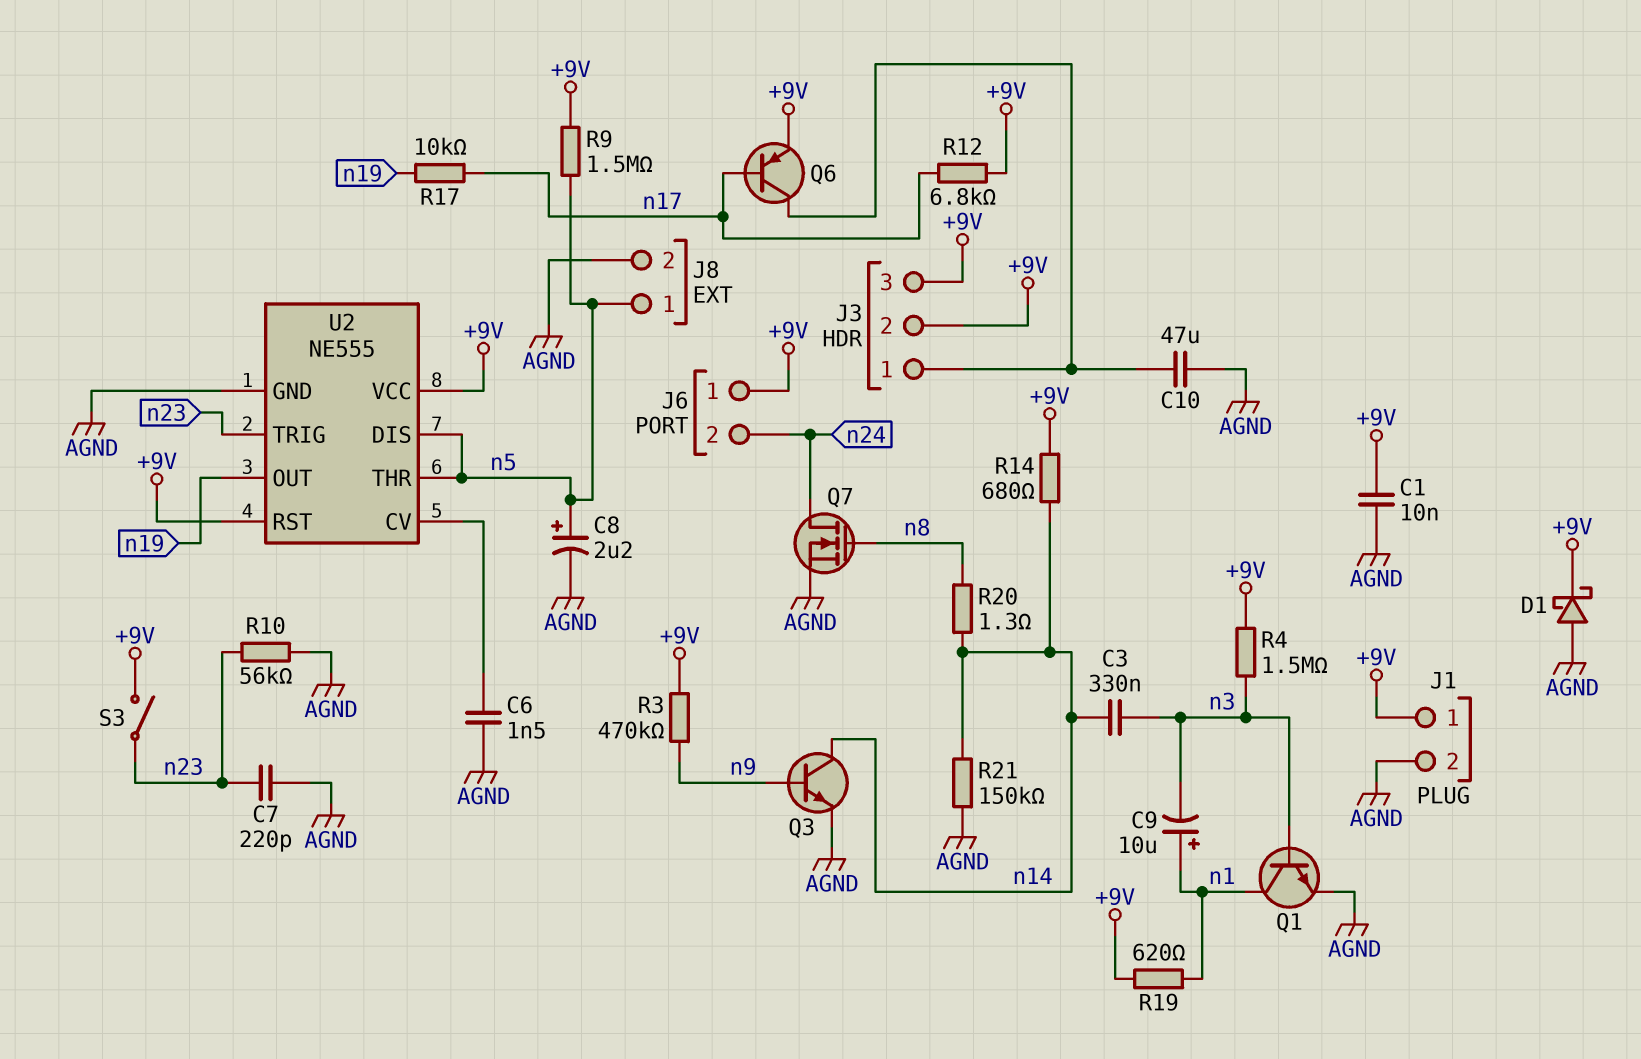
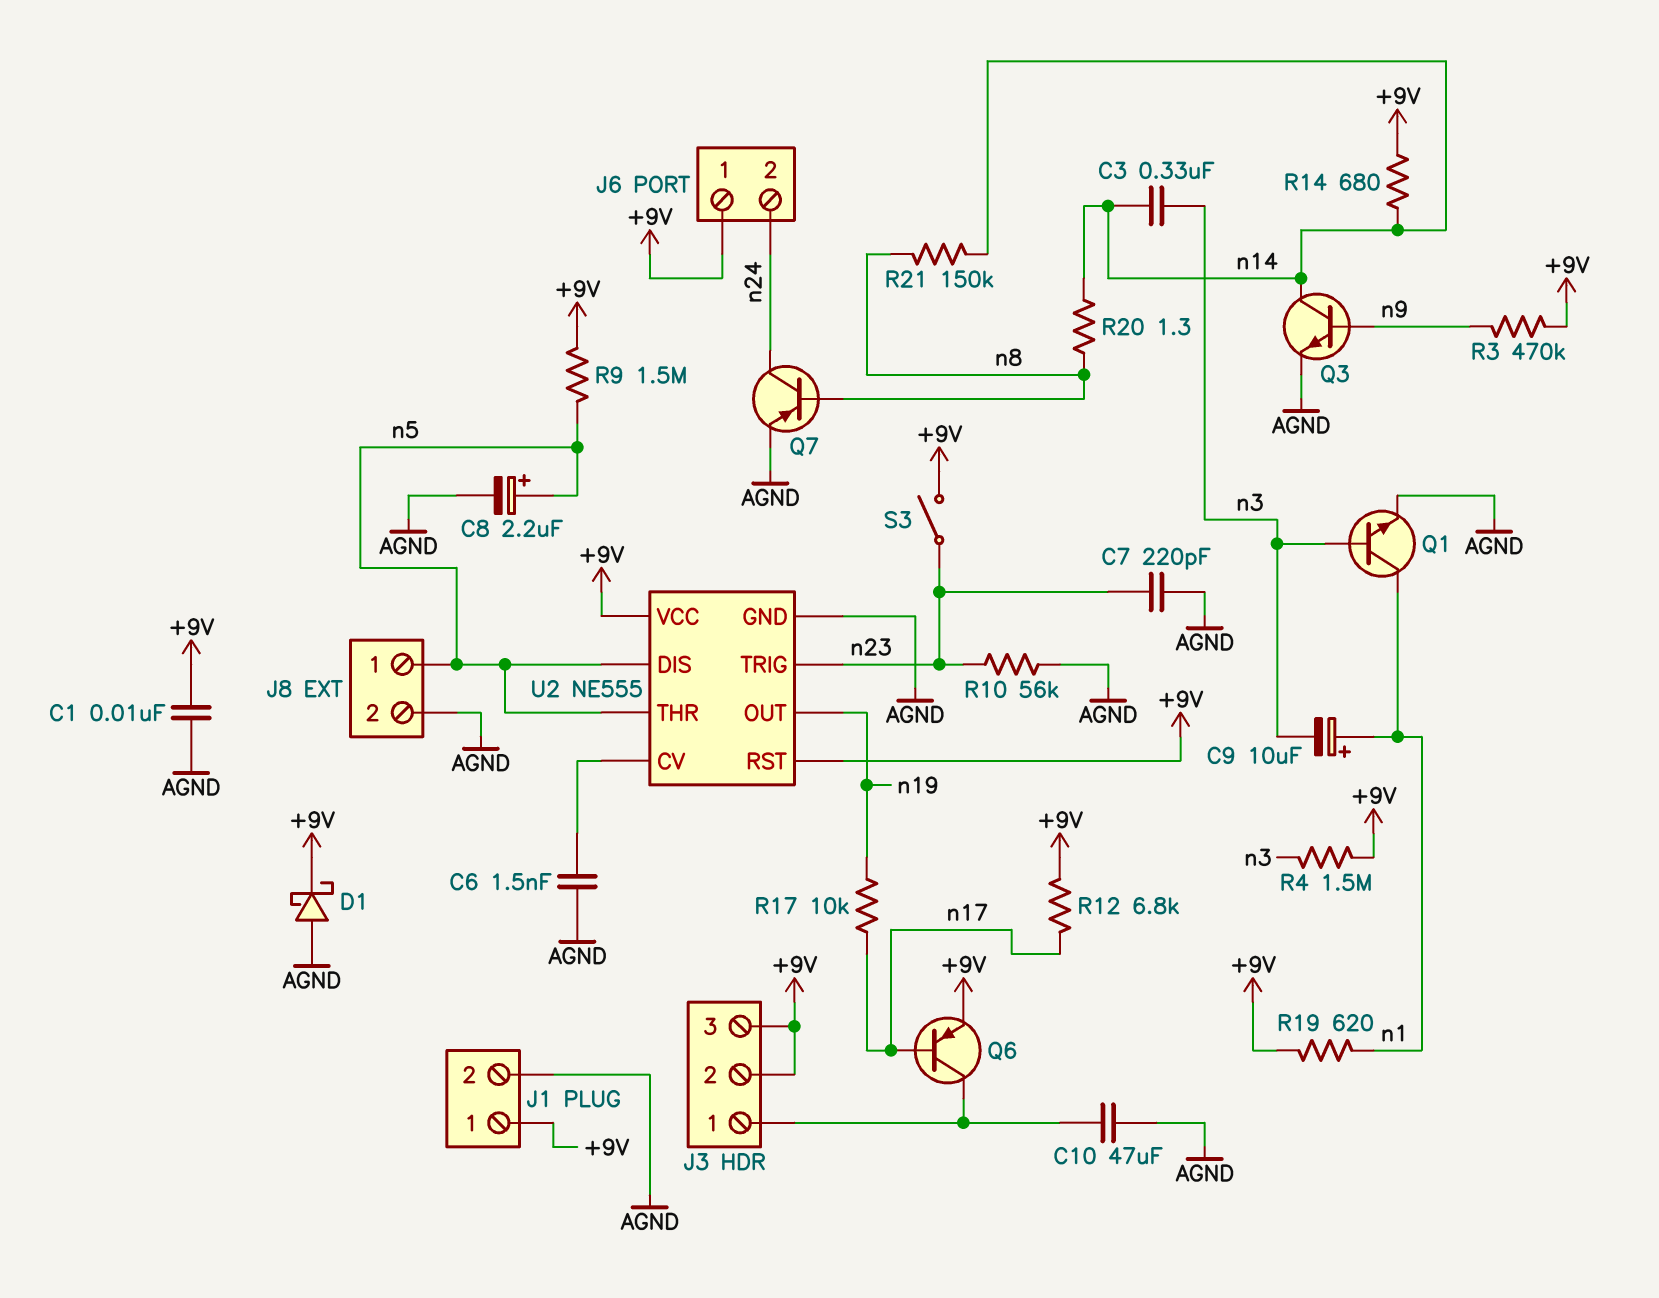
Q7: NMOS (G n8, D n24, S AGND) -> PNP (B n8, C n24, E AGND)
R21: 150k (AGND, n14) -> 150k (n8, n14)

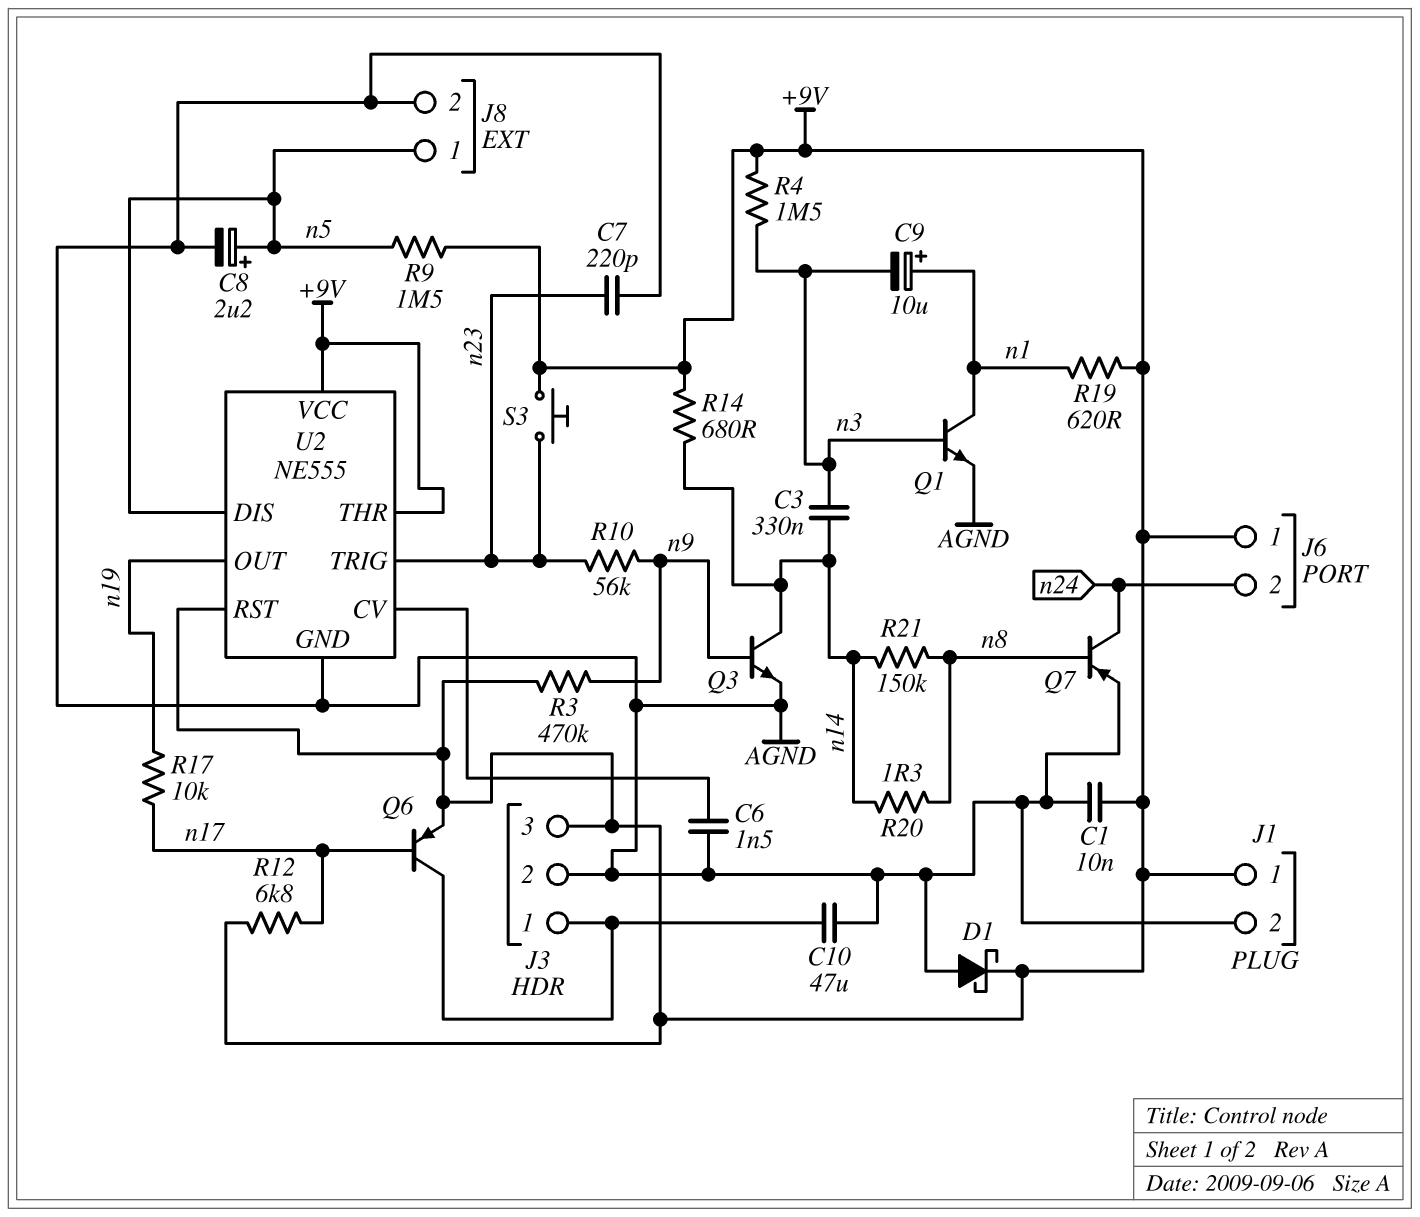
J3 pin 2: +9V -> AGND
R10: 56k (AGND, n23) -> 56k (n9, n23)
S3: switch (+9V, n23) -> button (+9V, n23)
U2 pin THR: n5 -> +9V

